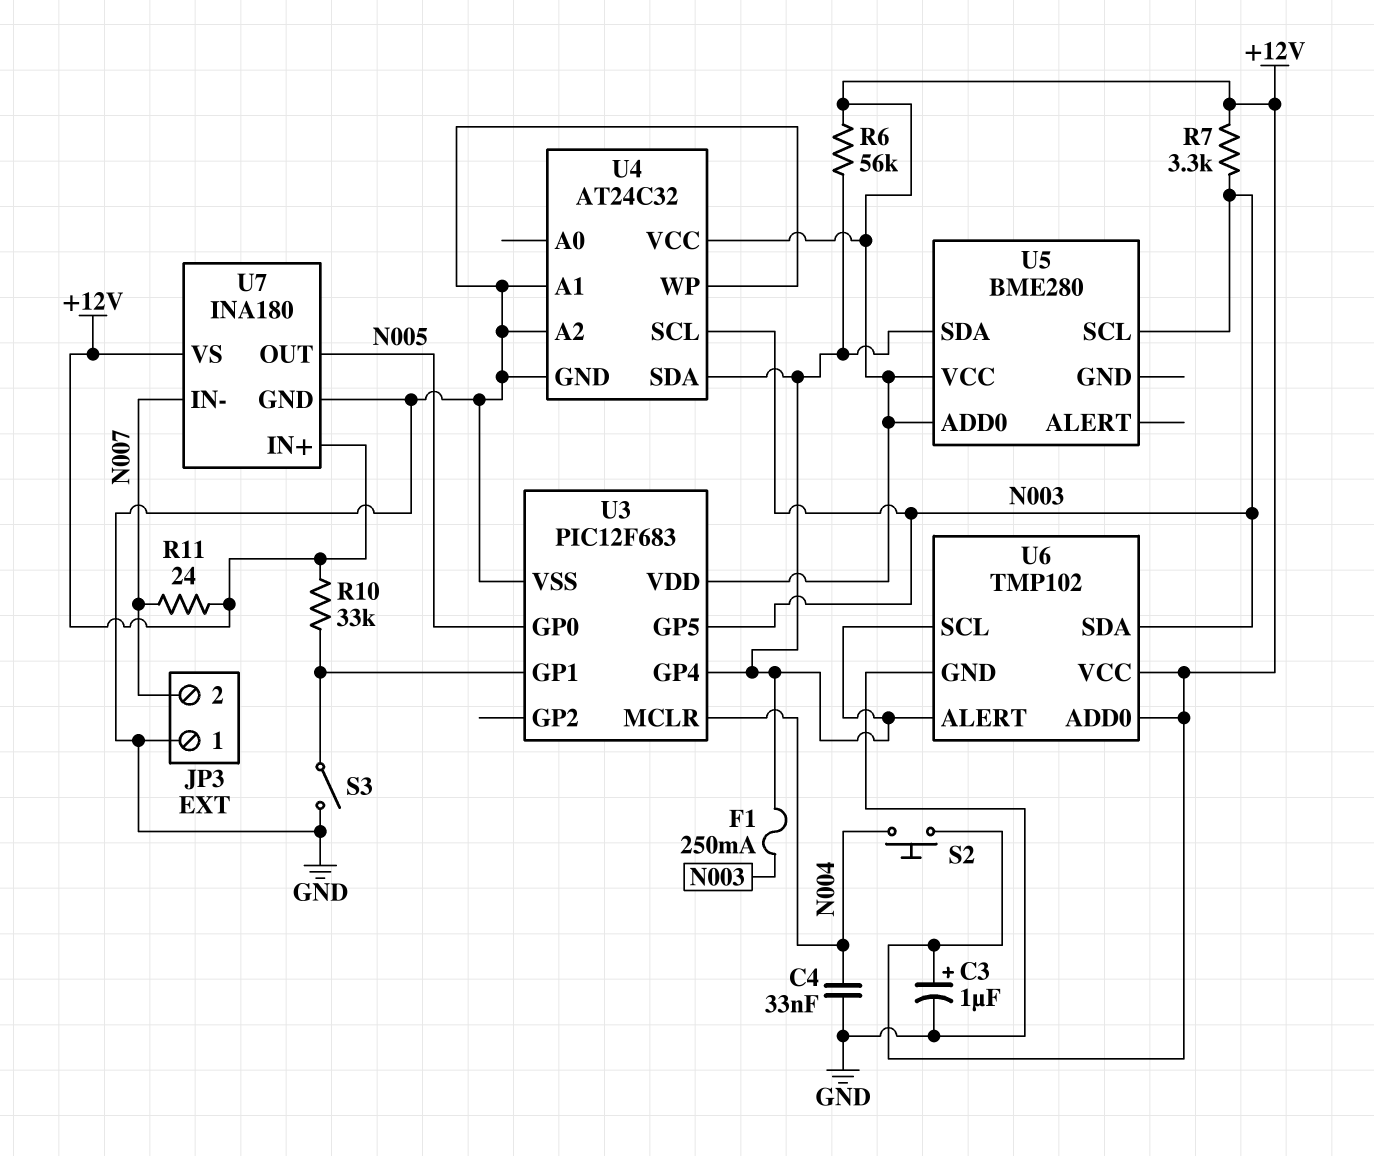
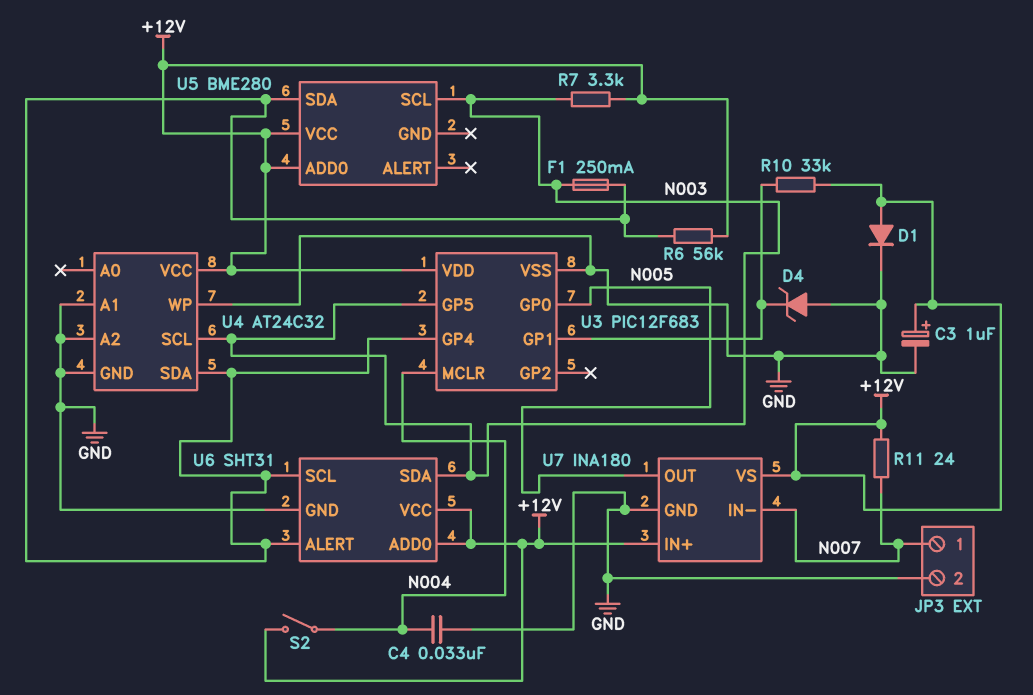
D1: none -> diode (A +12V, K GND)
D4: none -> zener (A GND, K U3/GP1)
JP3 pin 1: GND -> N007
JP3 pin 2: N007 -> GND
S2: button (+12V, N004) -> switch (+12V, N004)
S3: switch (GND, U3/GP1) -> none
U6: TMP102 -> SHT31

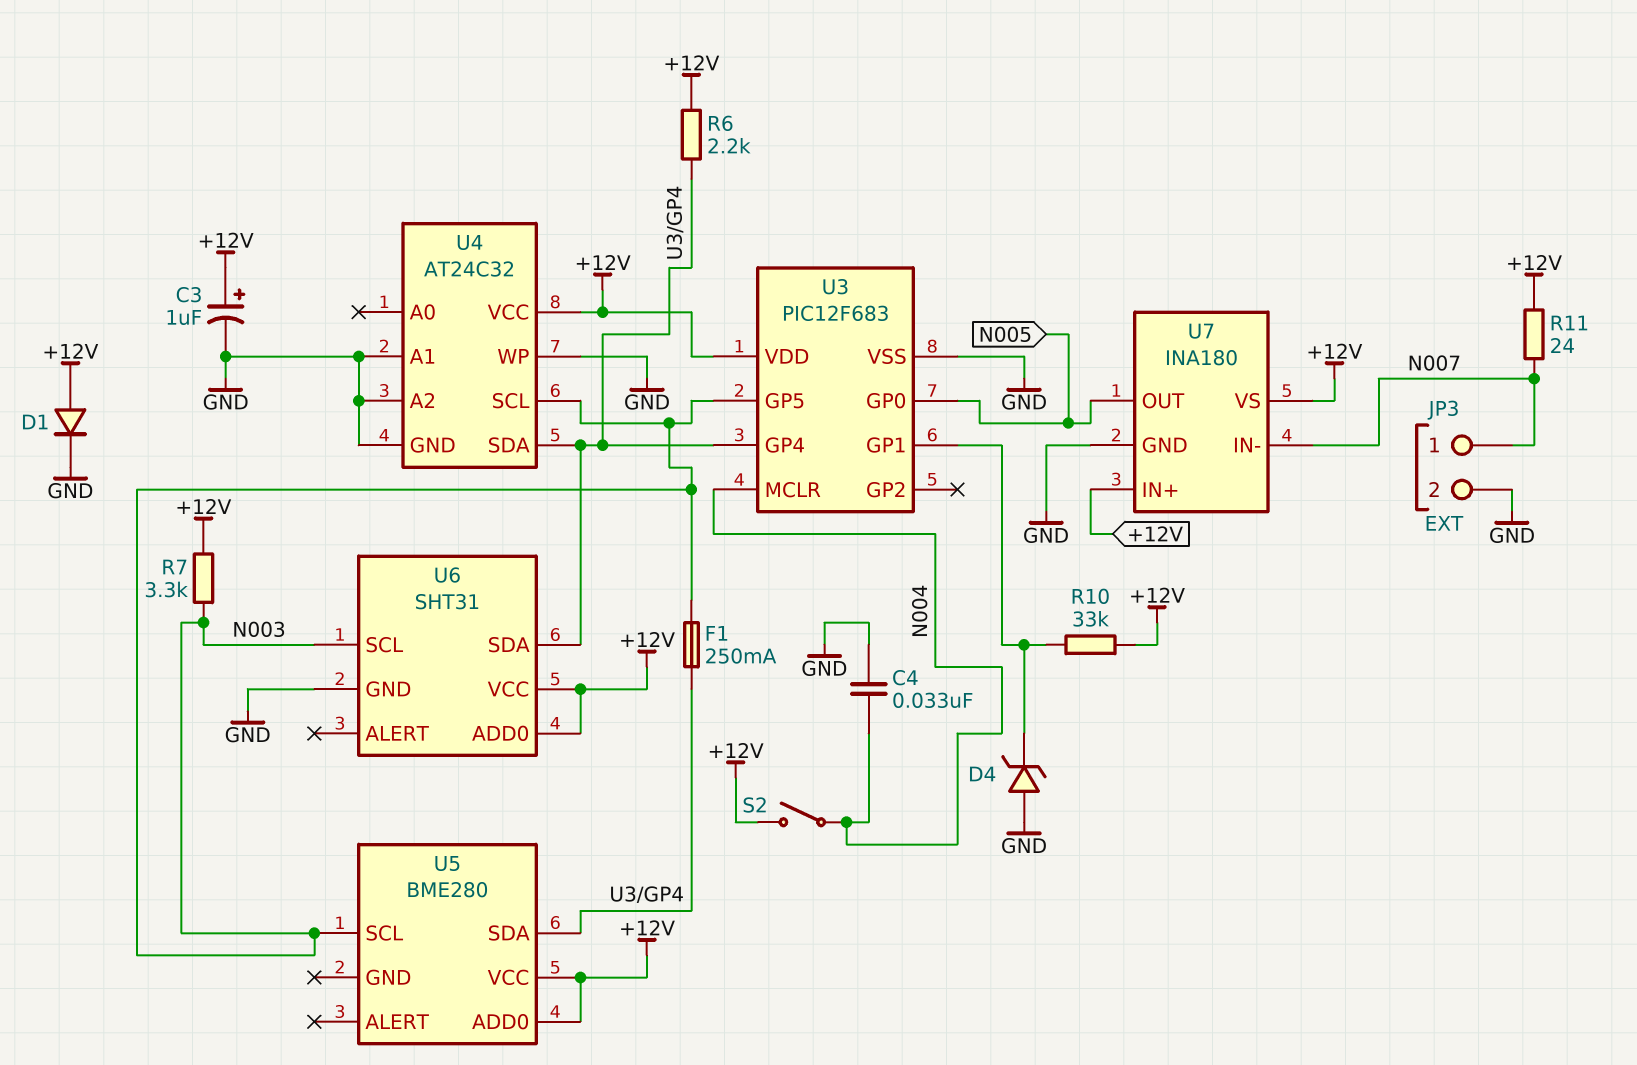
R6: 56k (+12V, U3/GP4) -> 2.2k (+12V, U3/GP4)
U6 pin ALERT: U3/GP4 -> none
U6 pin SCL: U3/GP4 -> N003
U6 pin SDA: N003 -> U3/GP4

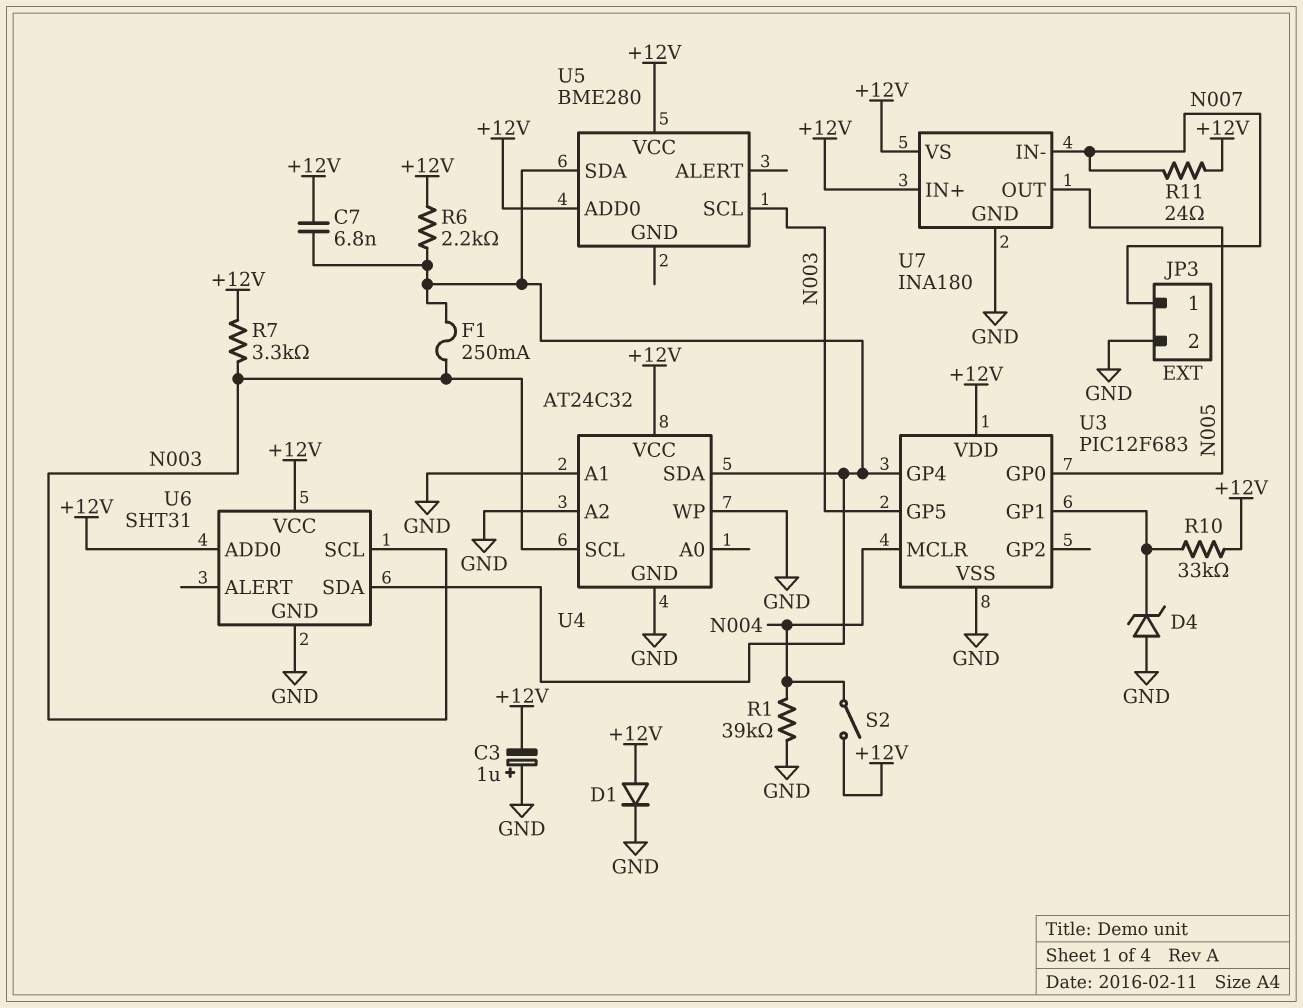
C3: 1uF (plus +12V, minus GND) -> 1uF (plus GND, minus +12V)
C4: 33nF (GND, N004) -> none
C7: none -> 6.8nF (+12V, U3/GP4)
R1: none -> 39k (GND, N004)

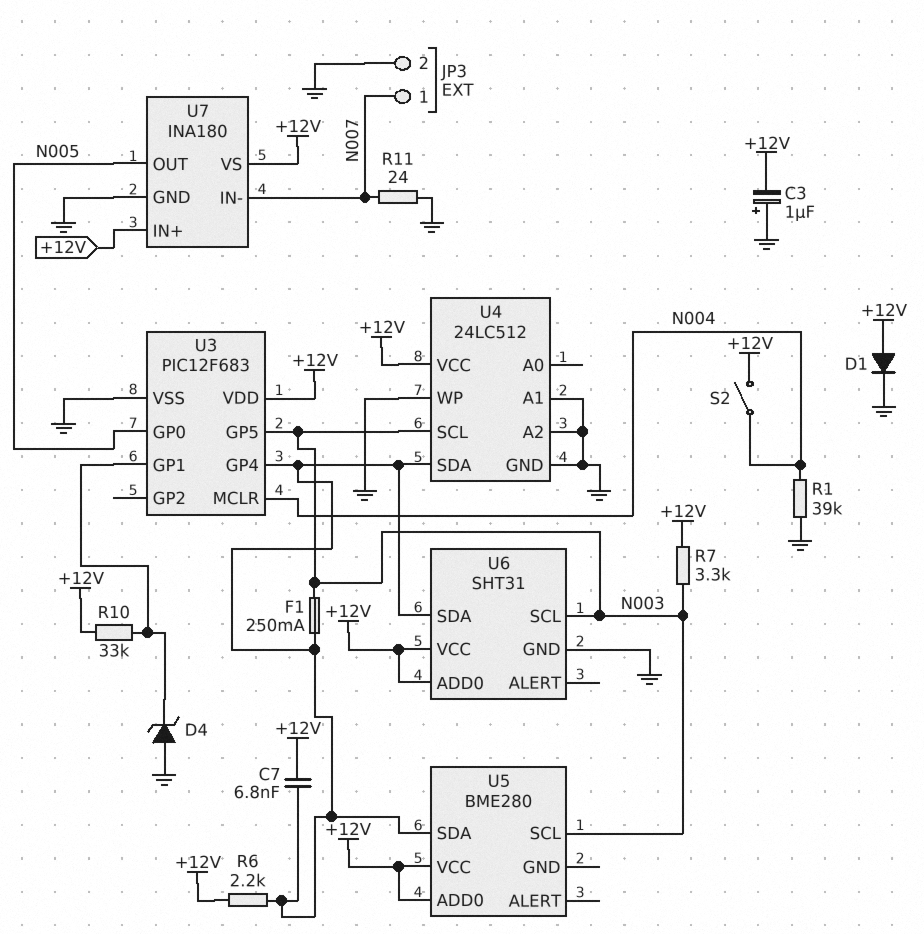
R11: 24 (+12V, N007) -> 24 (GND, N007)
U4: AT24C32 -> 24LC512

